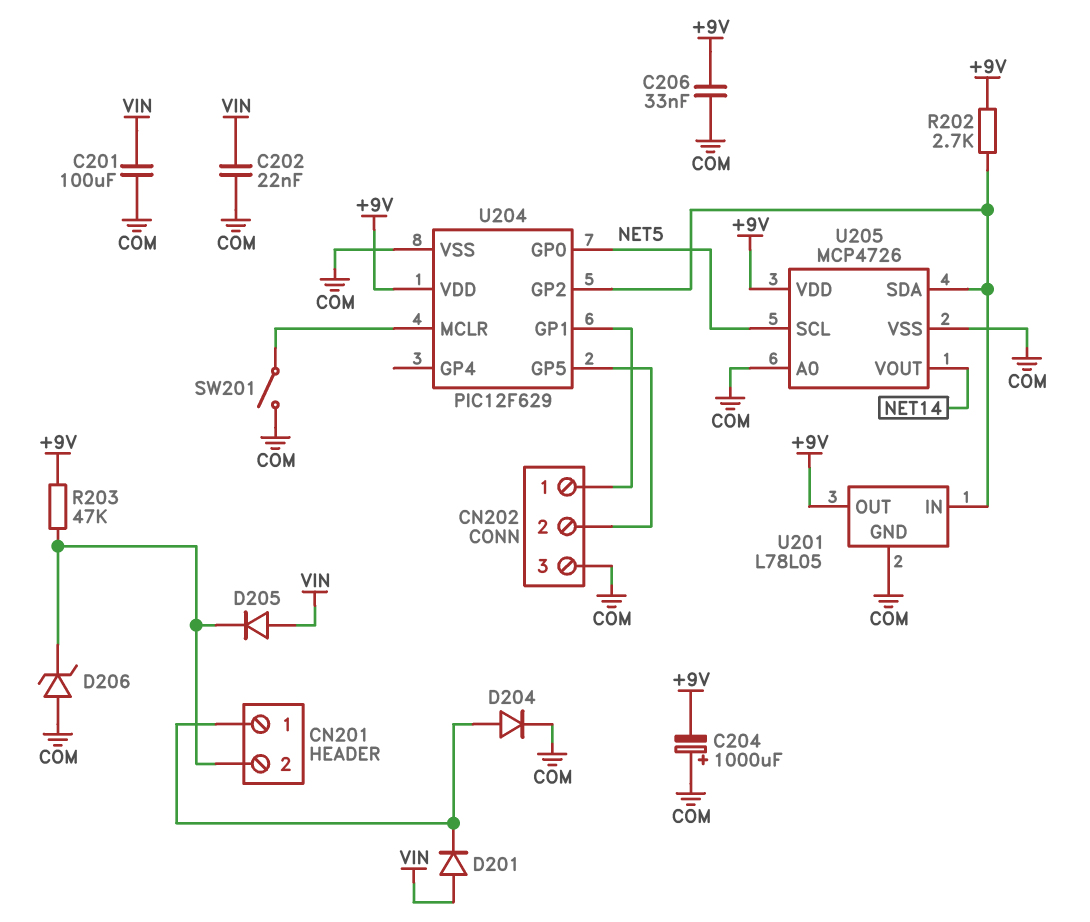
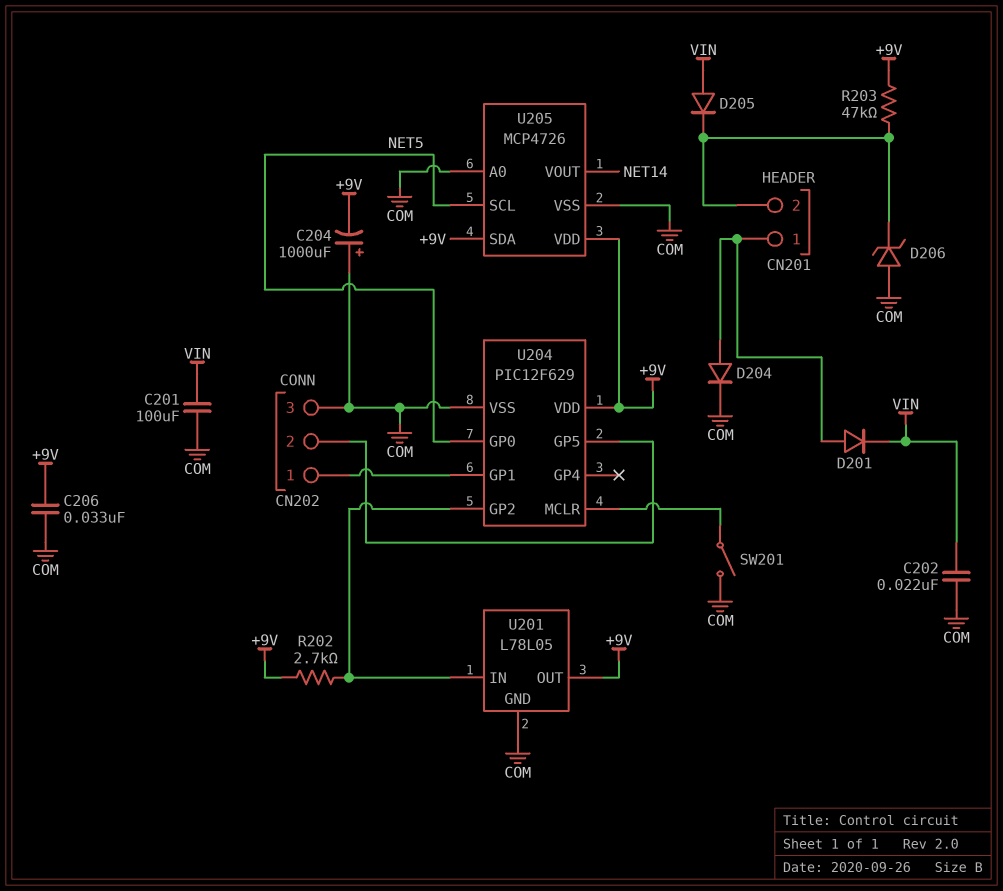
D201: diode (A VIN, K CN201/1) -> diode (A CN201/1, K VIN)
U205 pin SDA: U201/IN -> +9V

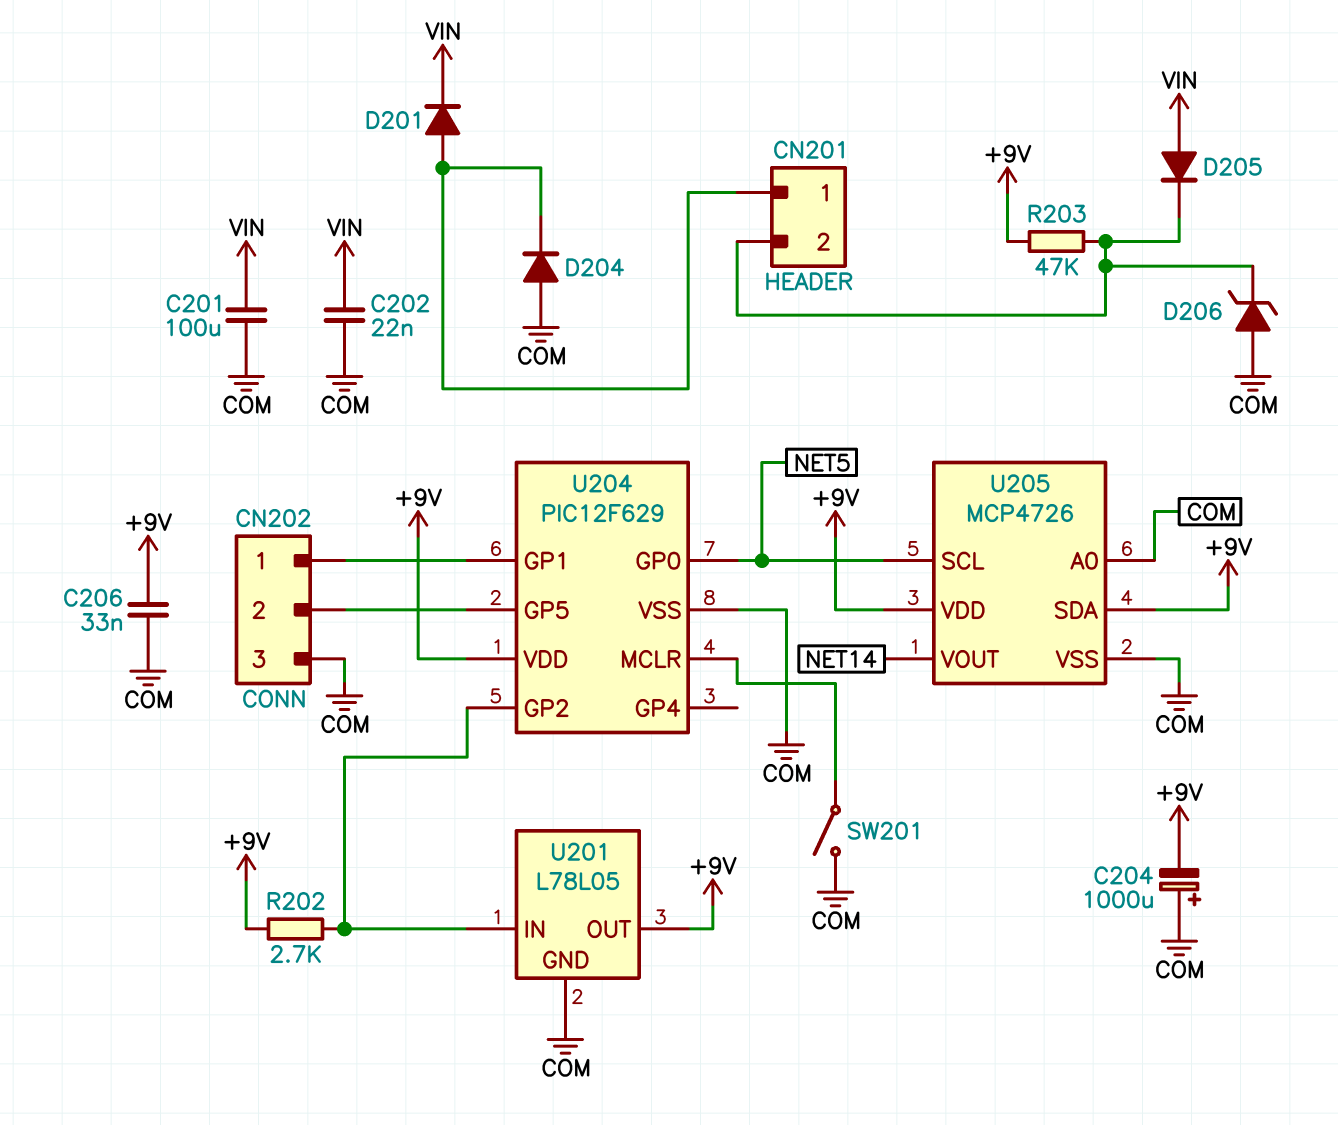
D204: diode (A CN201/1, K COM) -> diode (A COM, K CN201/1)

